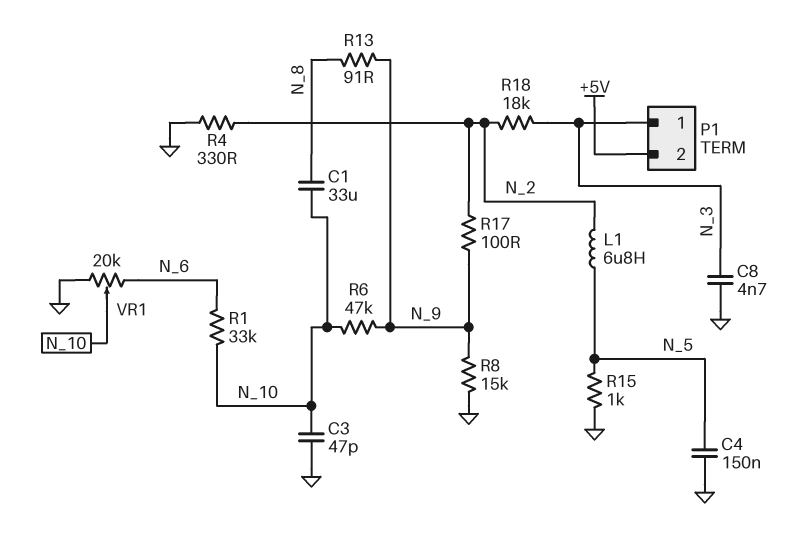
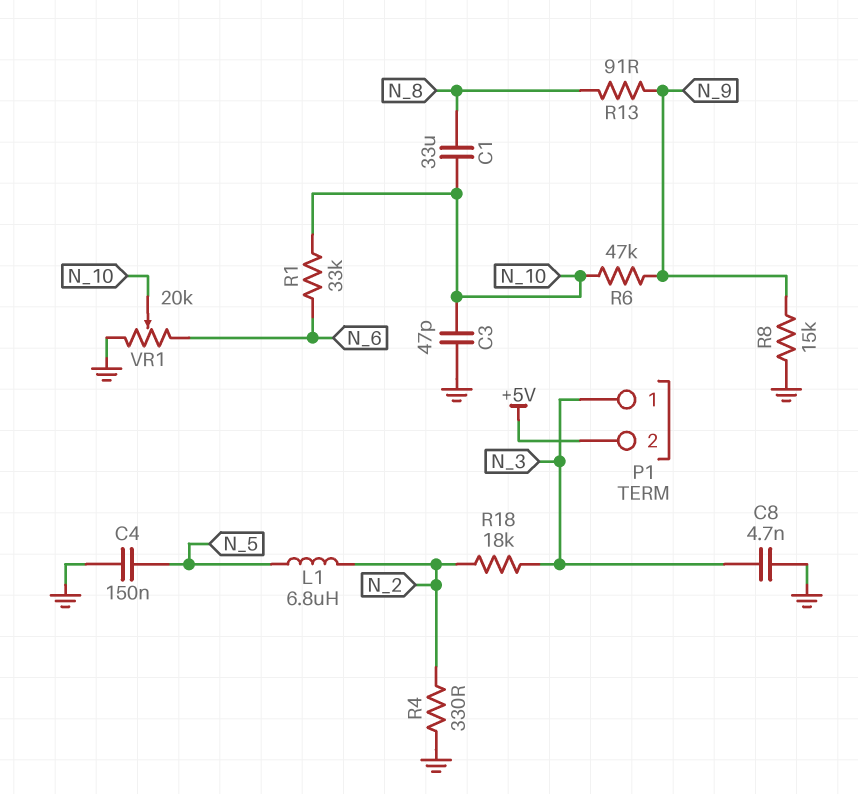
R15: 1k (GND, N_5) -> none
R17: 100 (N_2, N_9) -> none

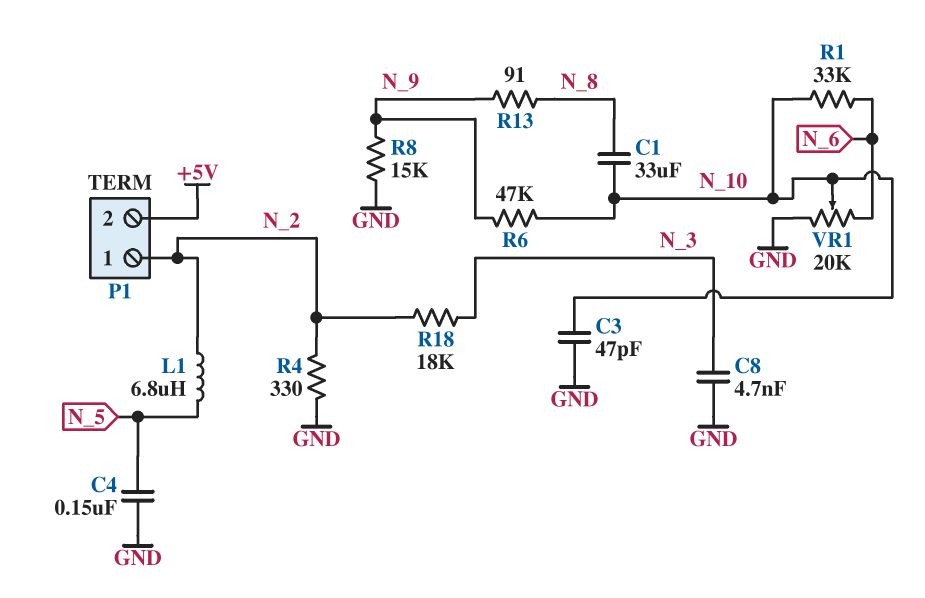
P1 pin 1: N_3 -> N_2

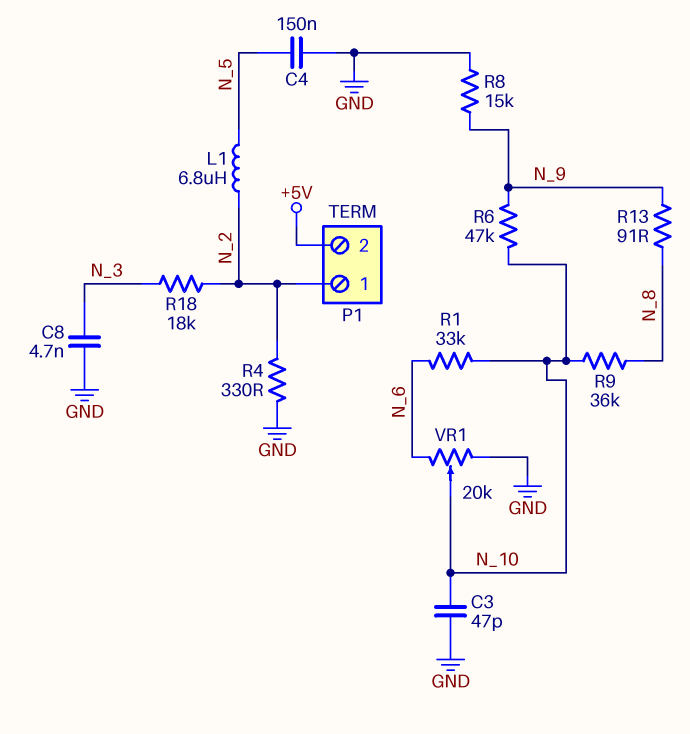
C1: 33uF (N_8, N_10) -> none
R9: none -> 36k (N_8, N_10)

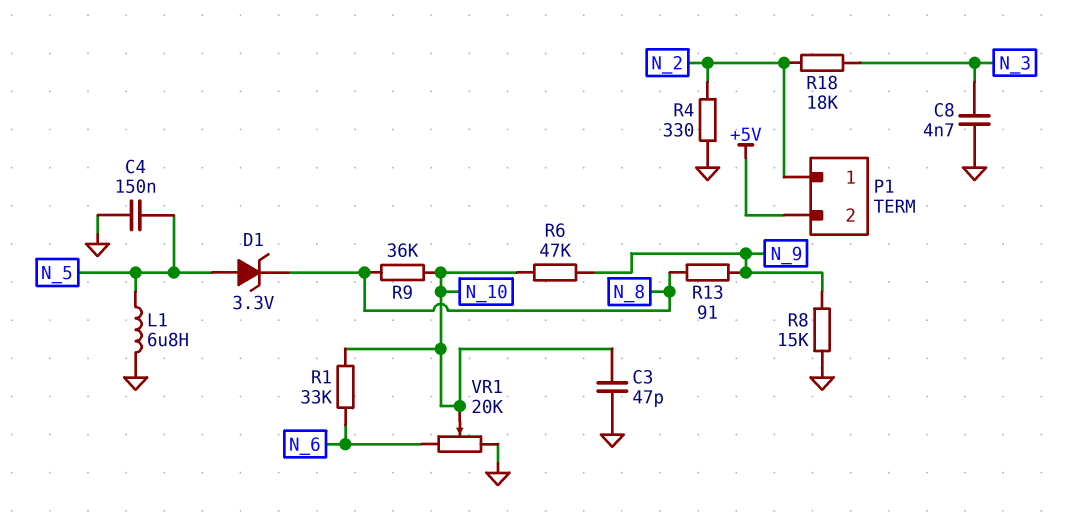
D1: none -> zener 3.3V (A N_5, K N_8)
L1: 6.8uH (N_2, N_5) -> 6.8uH (GND, N_5)

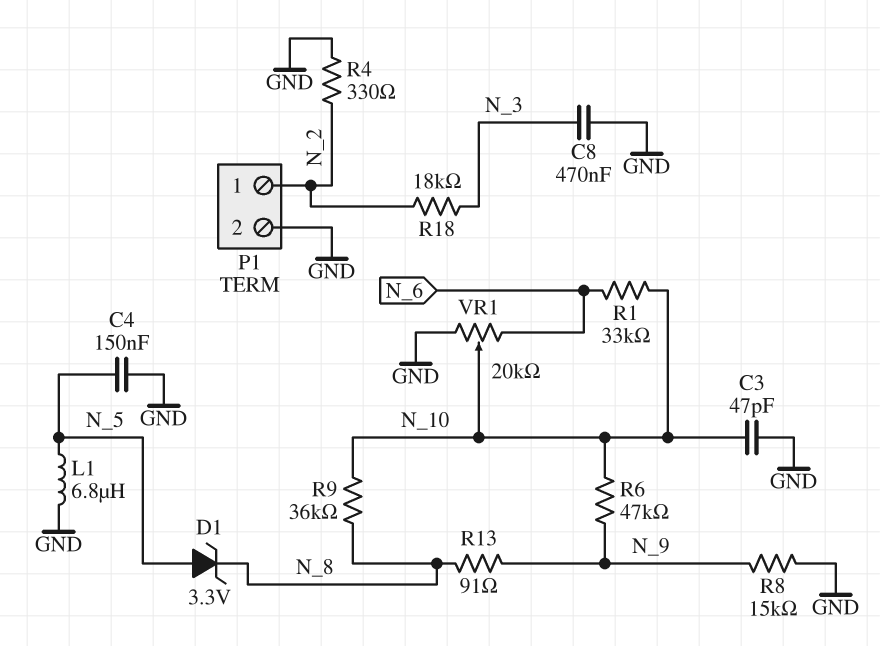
C8: 4.7nF (GND, N_3) -> 470nF (GND, N_3)
P1 pin 2: +5V -> GND

